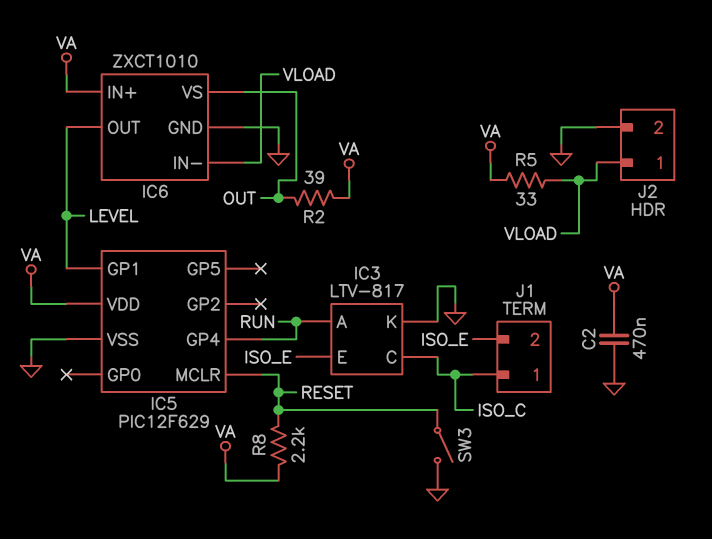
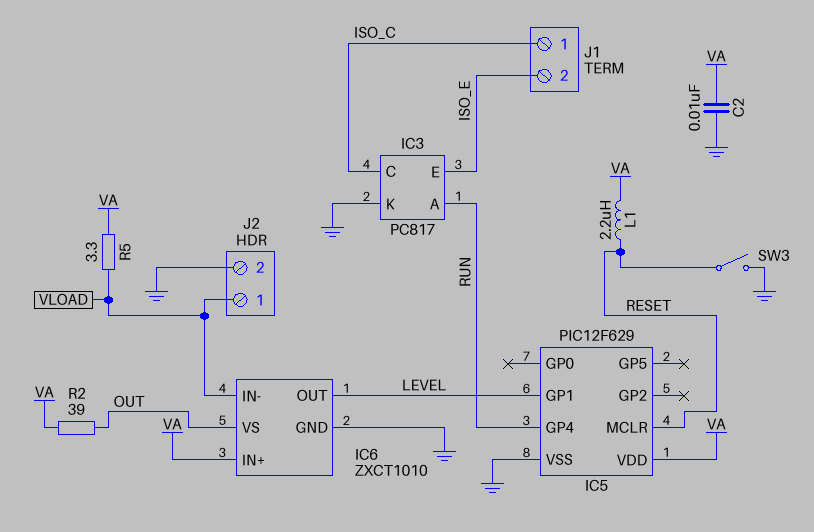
C2: 470nF (GND, VA) -> 10nF (GND, VA)
IC3: LTV-817 -> PC817
L1: none -> 2.2uH (RESET, VA)
R5: 33 (VA, VLOAD) -> 3.3 (VA, VLOAD)
R8: 2.2k (RESET, VA) -> none

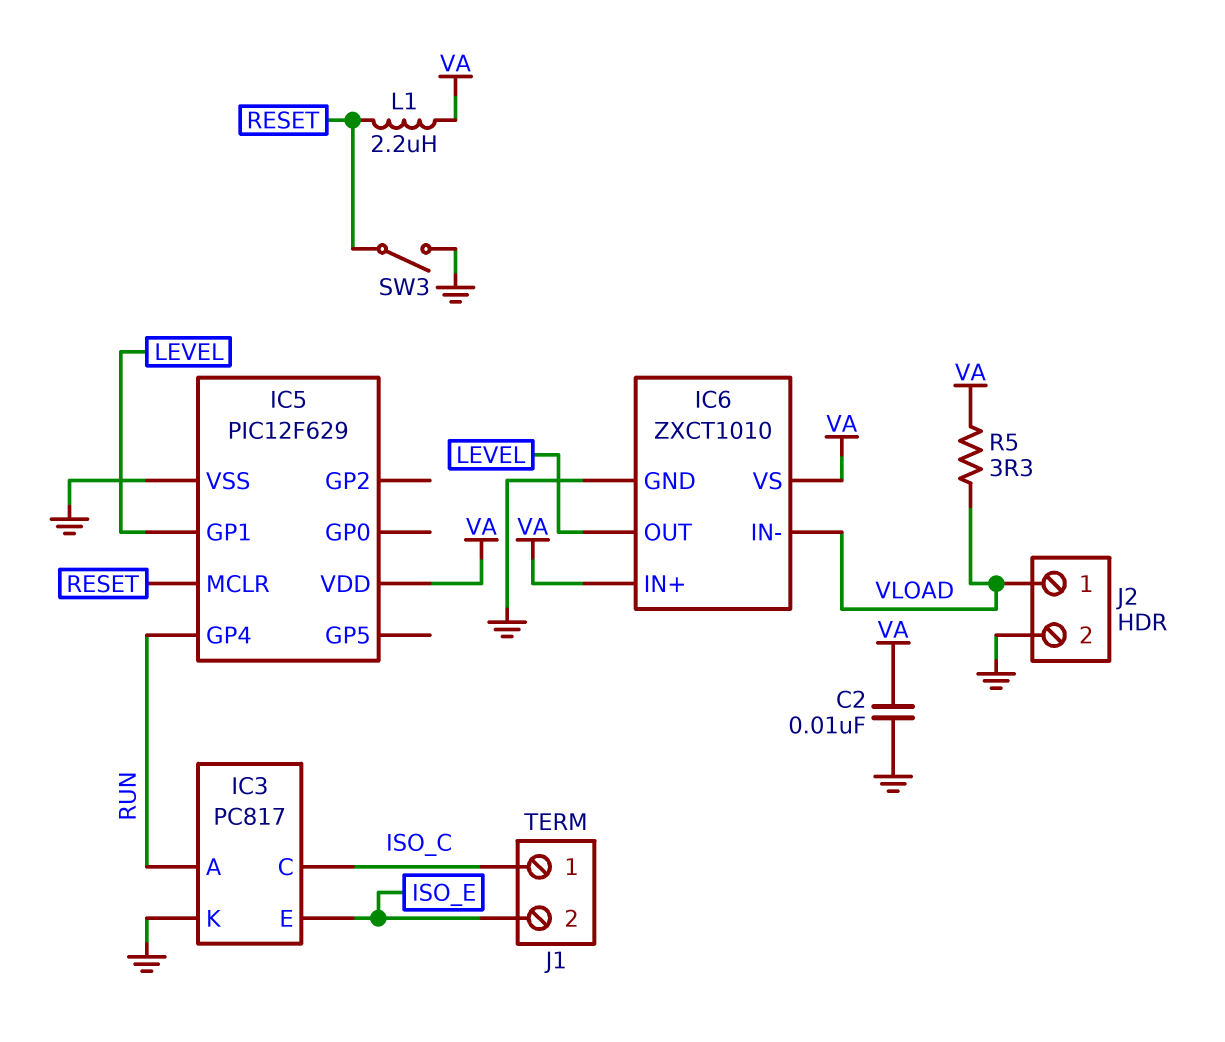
IC6 pin VS: OUT -> VA
R2: 39 (OUT, VA) -> none

